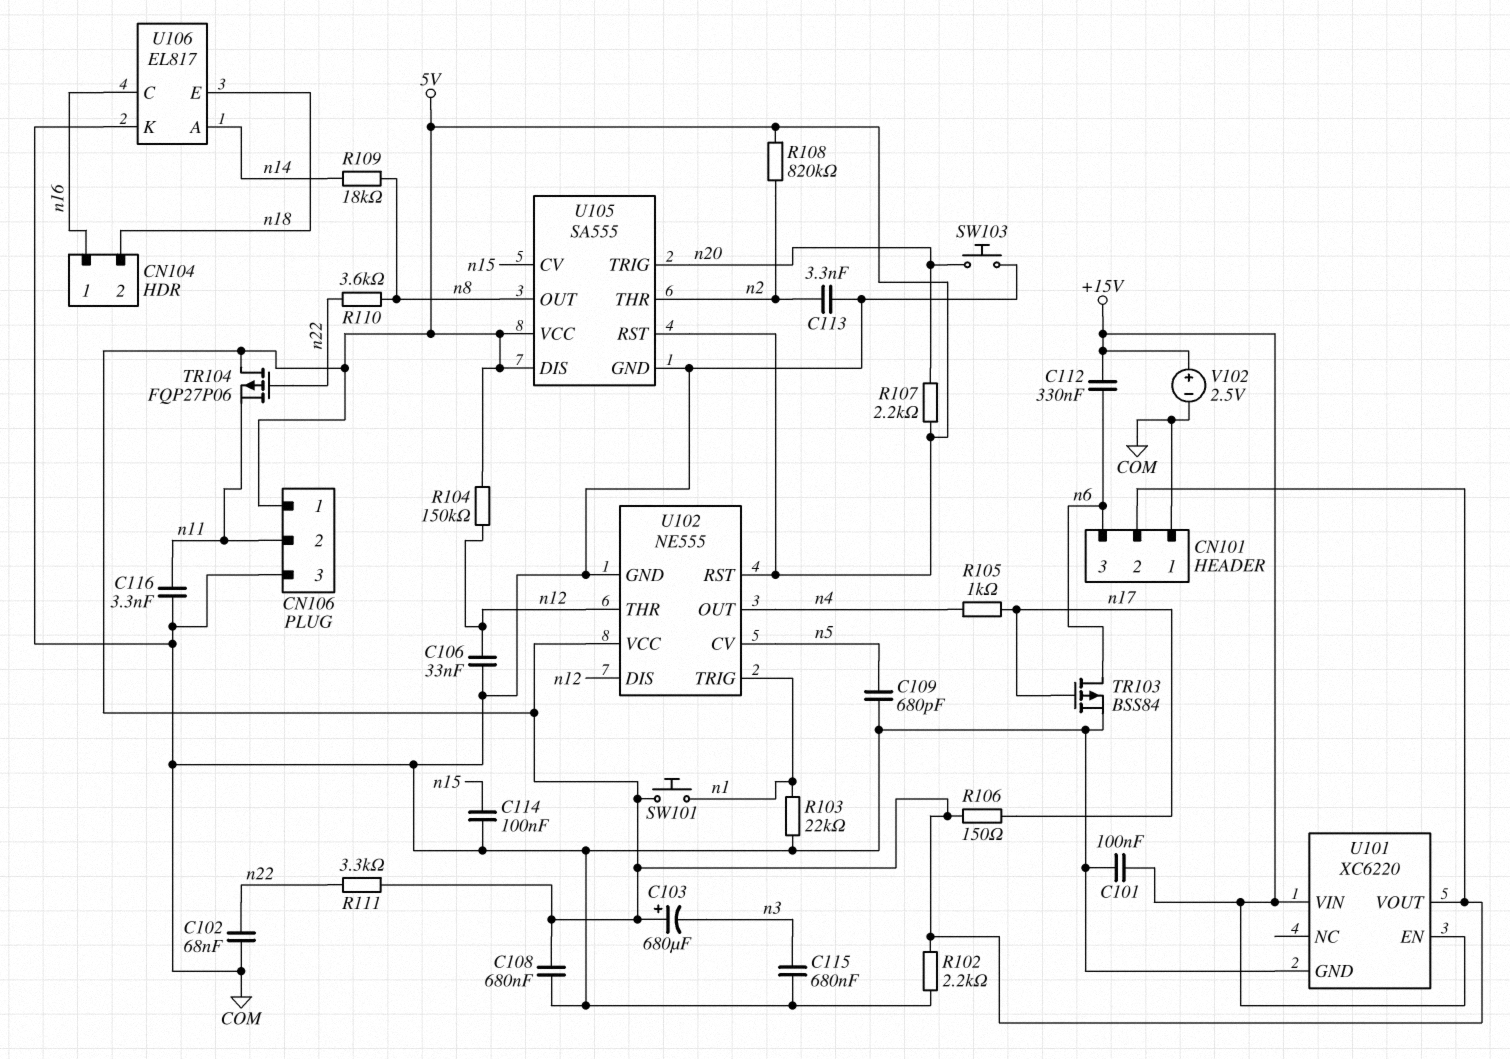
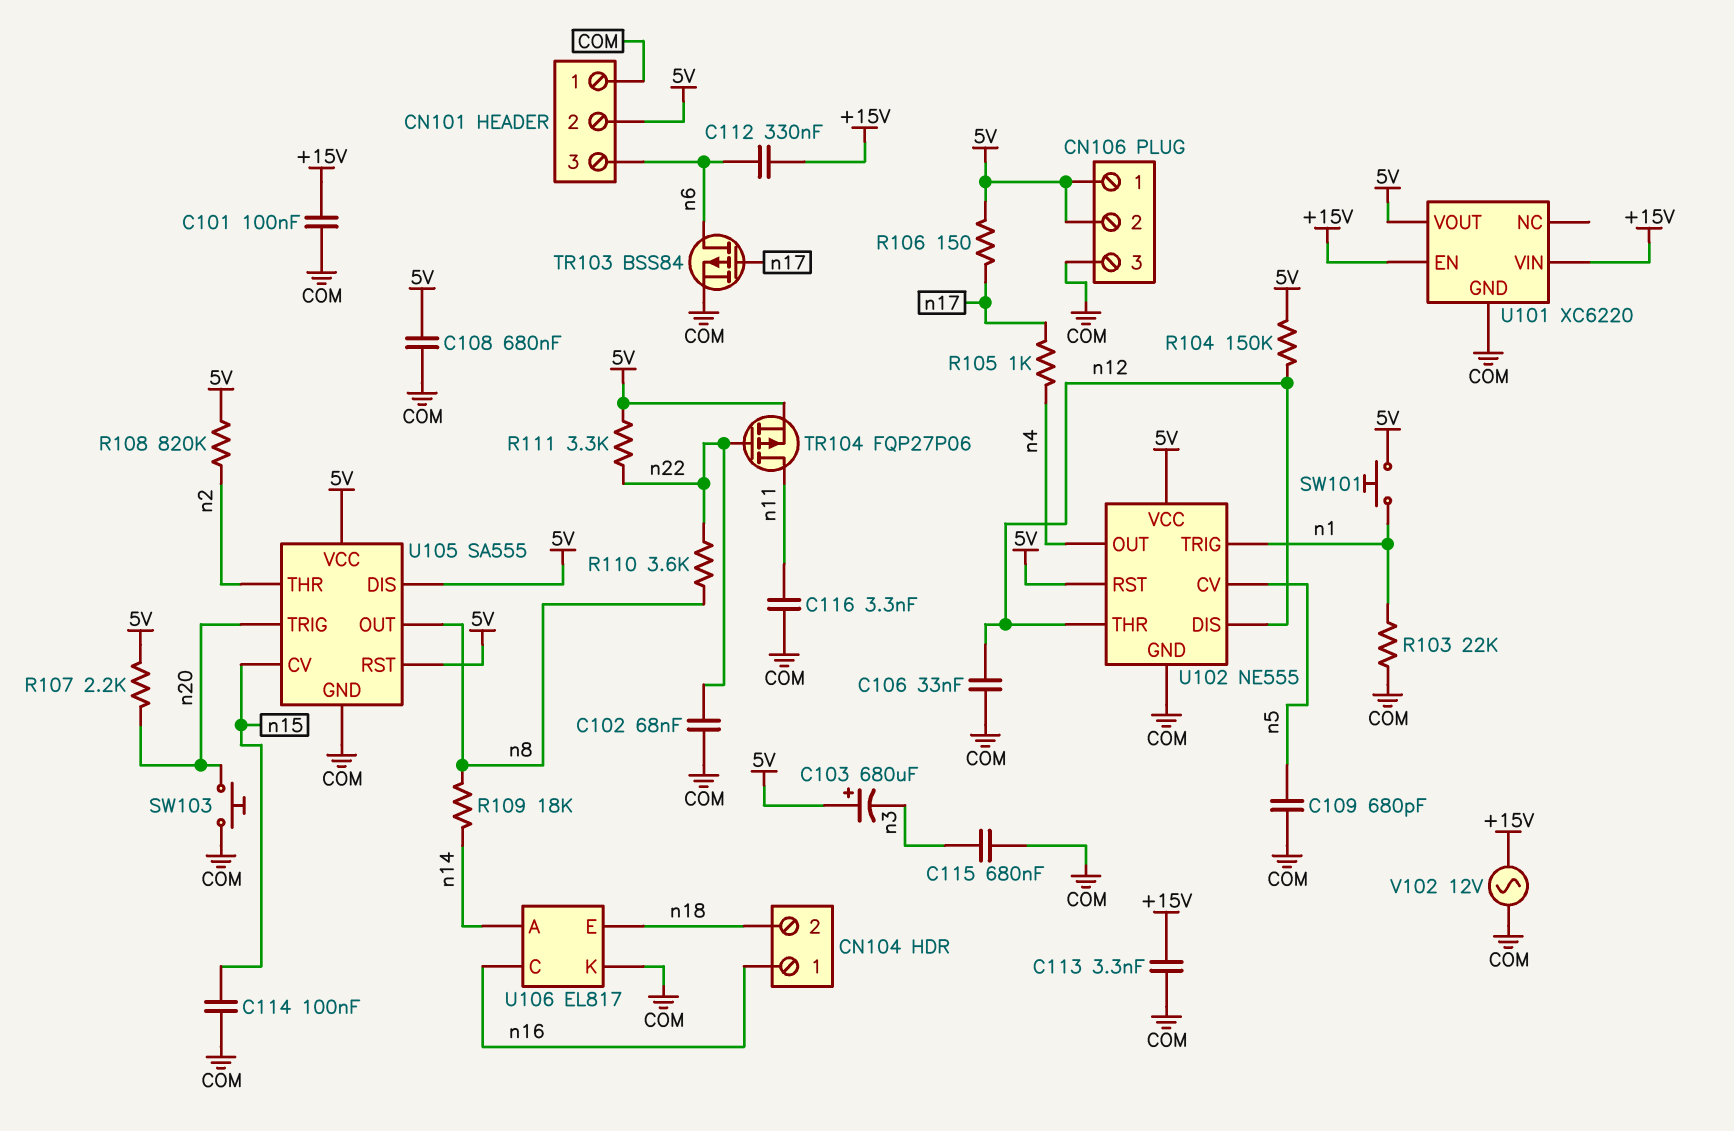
C113: 3.3nF (COM, n2) -> 3.3nF (+15V, COM)
CN106 pin 2: n11 -> 5V
R102: 2.2k (5V, COM) -> none
TR104: PMOS FQP27P06 (G n22, D 5V, S n11) -> PMOS FQP27P06 (G n22, D n11, S 5V)
V102: 2.5V (plus +15V, minus COM) -> AC 12V (+15V, COM)

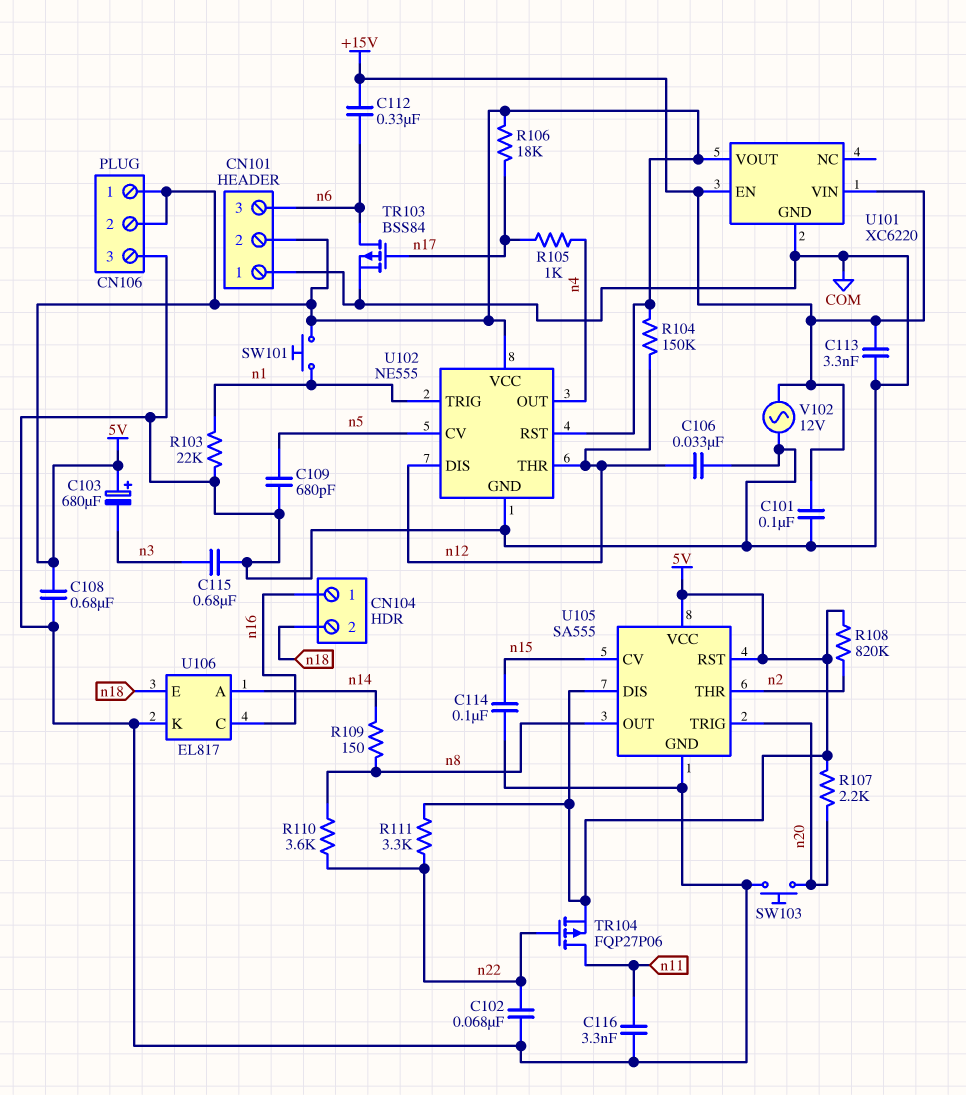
R106: 150 (5V, n17) -> 18k (5V, n17)
R109: 18k (n8, n14) -> 150 (n8, n14)

